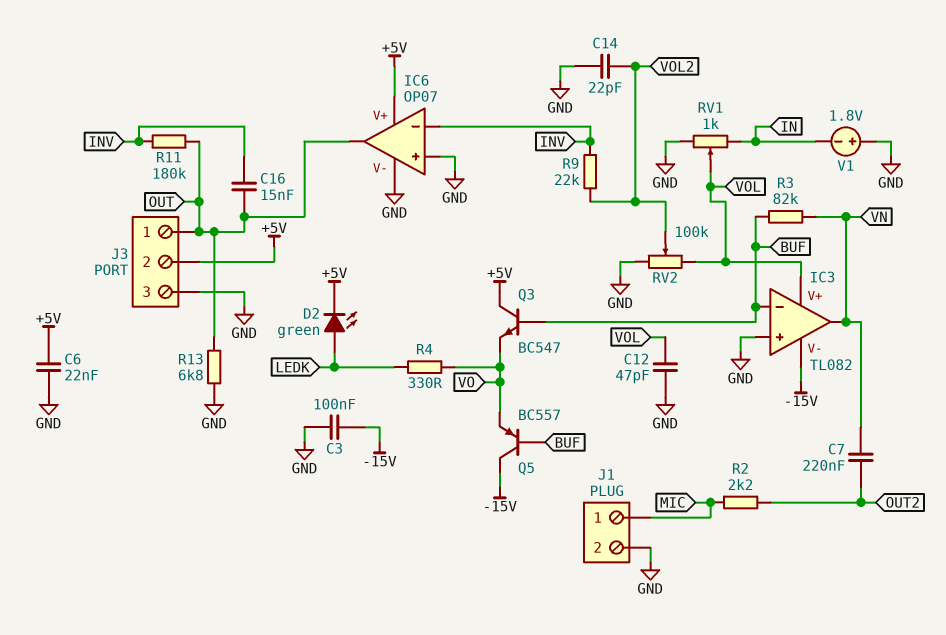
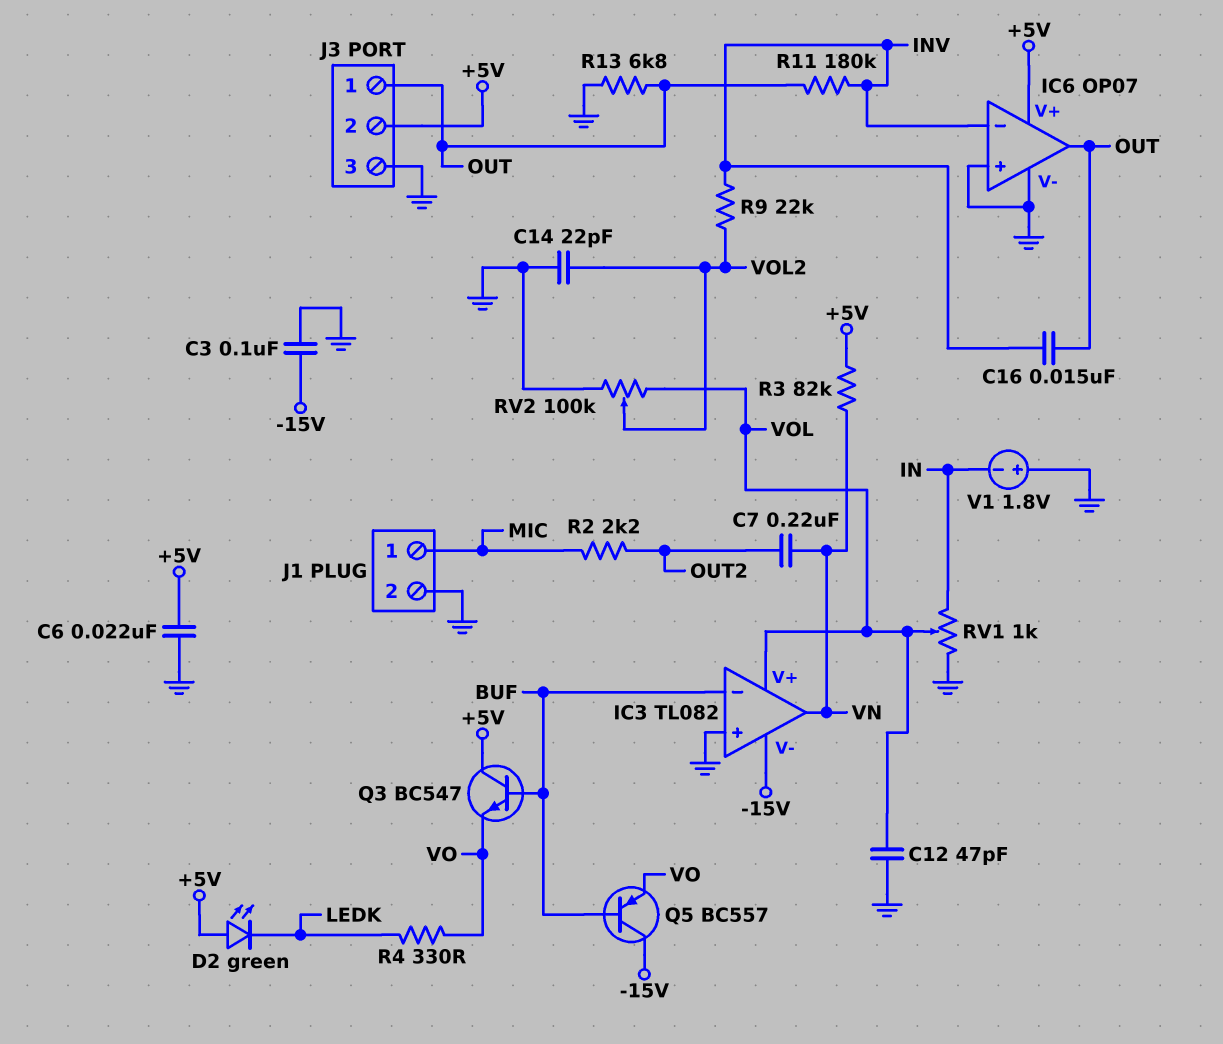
D2: LED green (A LEDK, K +5V) -> LED green (A +5V, K LEDK)
R3: 82k (BUF, VN) -> 82k (+5V, VN)

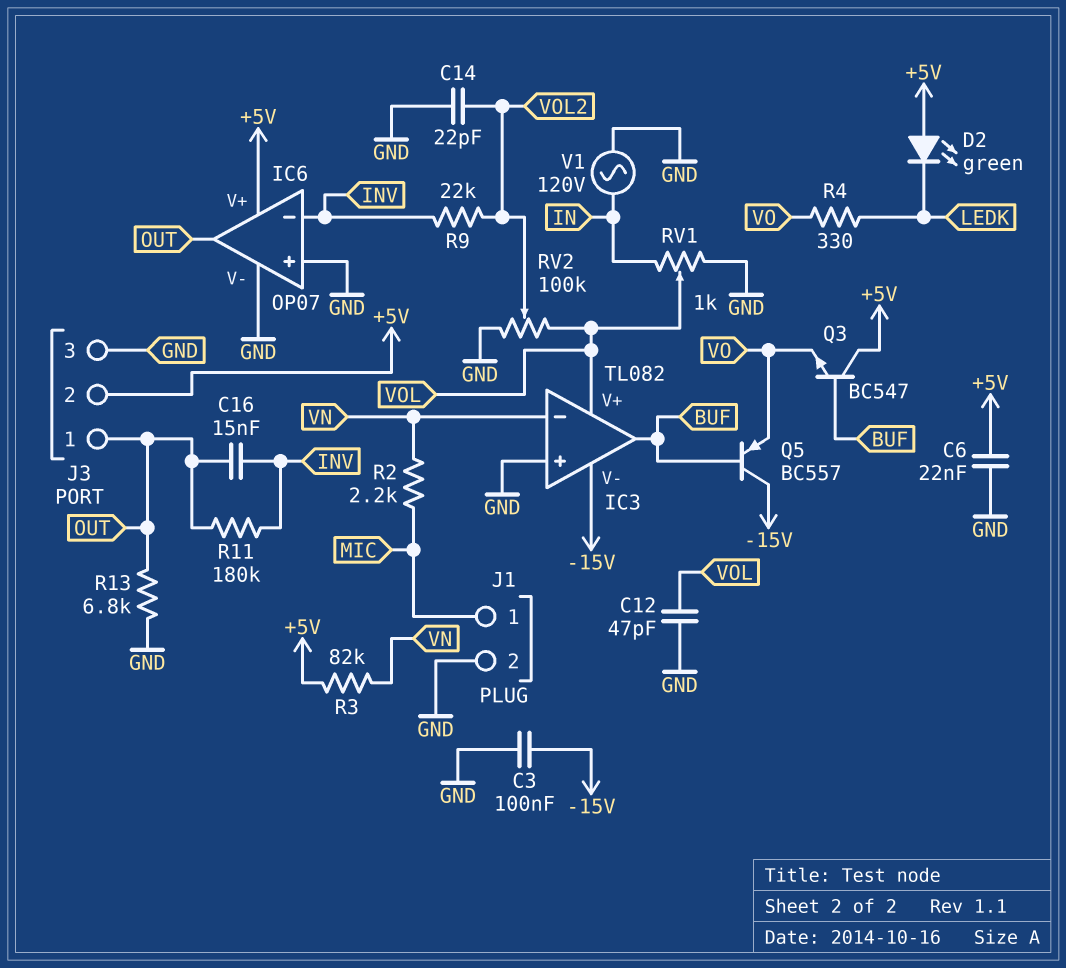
C7: 220nF (OUT2, VN) -> none
IC3 pin in-: BUF -> VN
IC3 pin out: VN -> BUF
R2: 2.2k (MIC, OUT2) -> 2.2k (MIC, VN)
V1: 1.8V (plus GND, minus IN) -> AC 120V (GND, IN)

